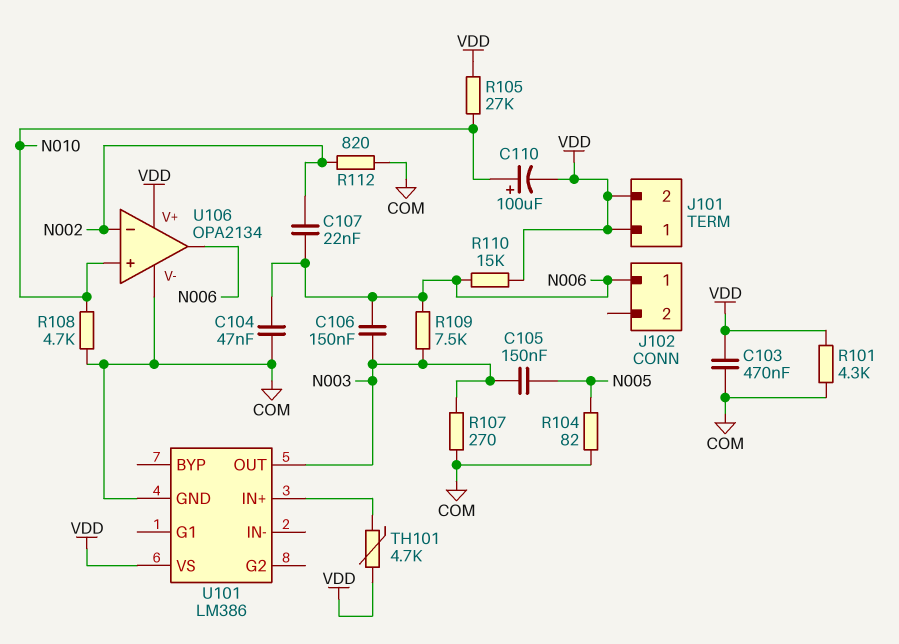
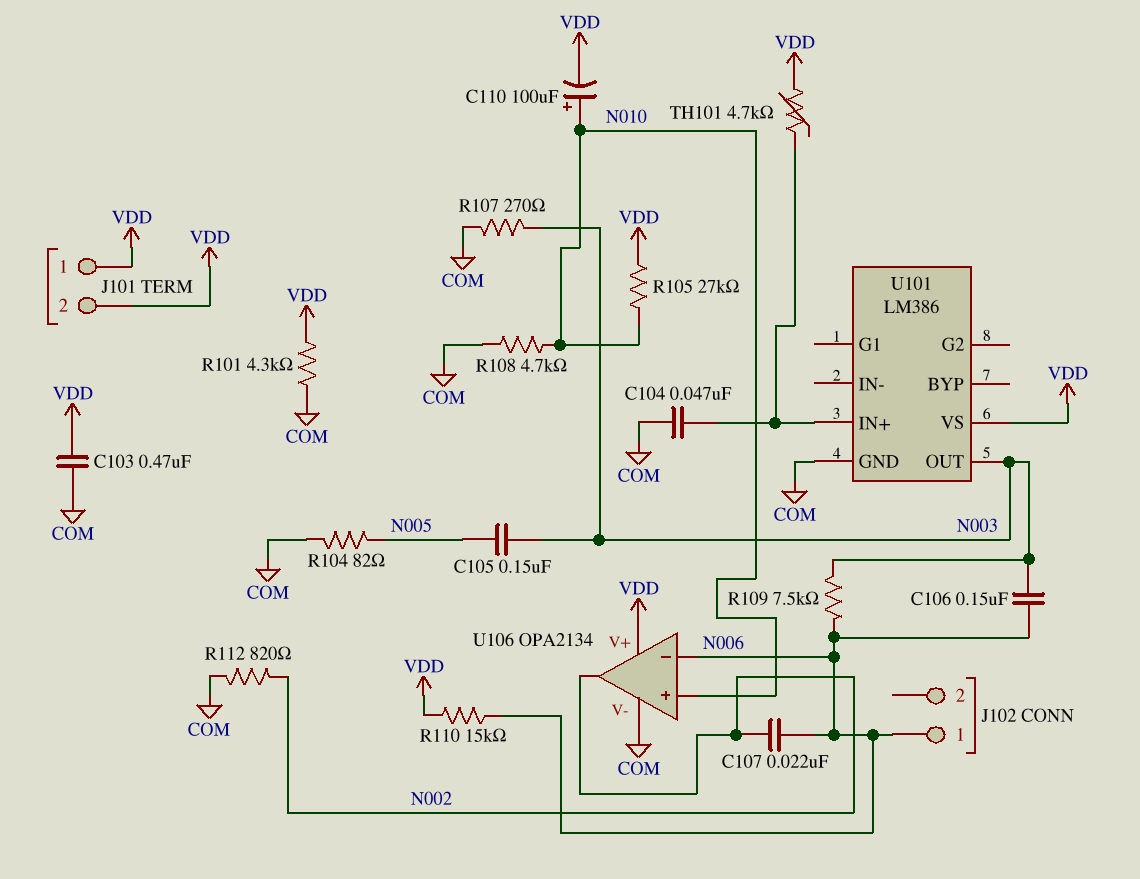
C104: 47nF (COM, N006) -> 47nF (COM, U101/IN+)
U106 pin in-: N002 -> N006
U106 pin out: N006 -> N002

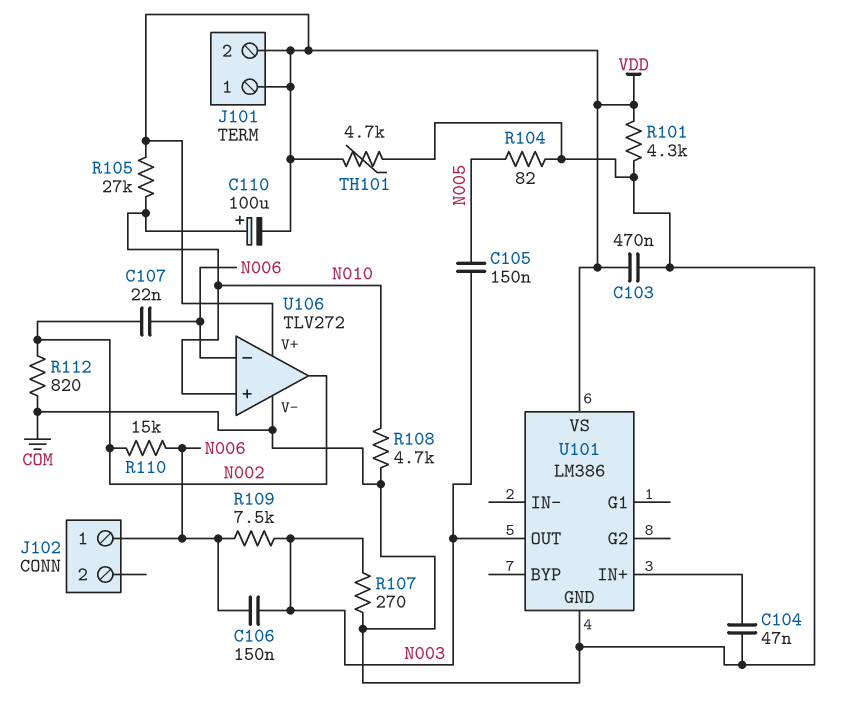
R110: 15k (N006, VDD) -> 15k (N002, N006)
TH101: 4.7k (U101/IN+, VDD) -> 4.7k (COM, VDD)
U106: OPA2134 -> TLV272

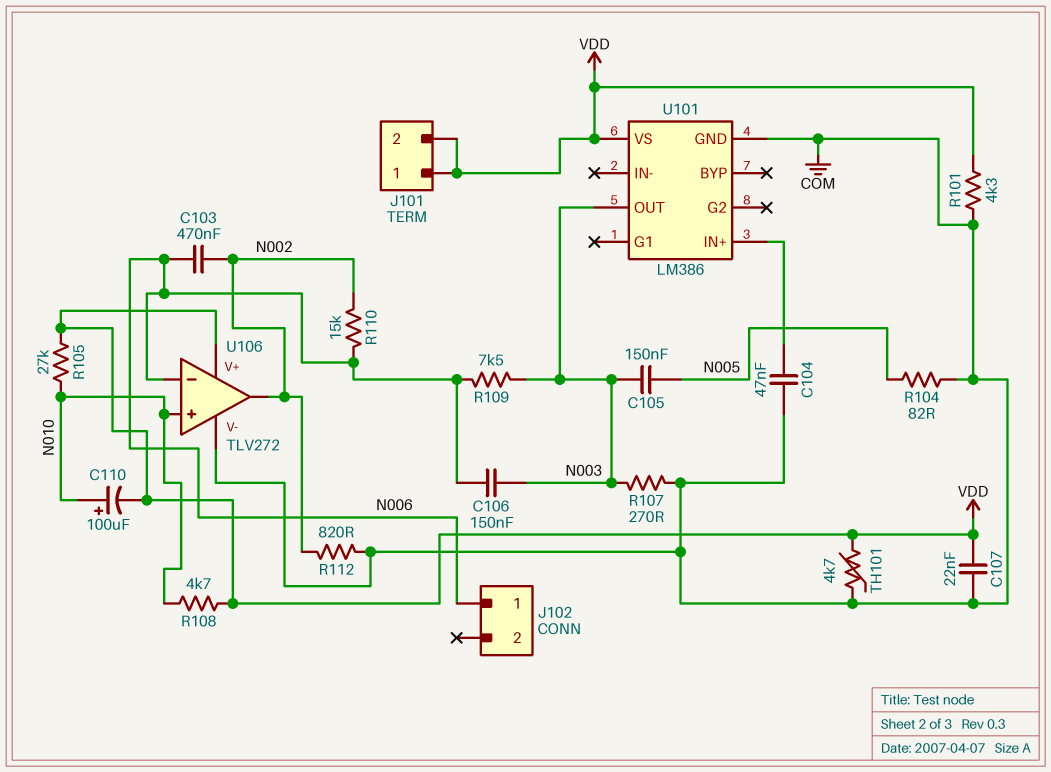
C103: 470nF (COM, VDD) -> 470nF (N002, N006)
C107: 22nF (N002, N006) -> 22nF (COM, VDD)
R108: 4.7k (COM, N010) -> 4.7k (N010, VDD)

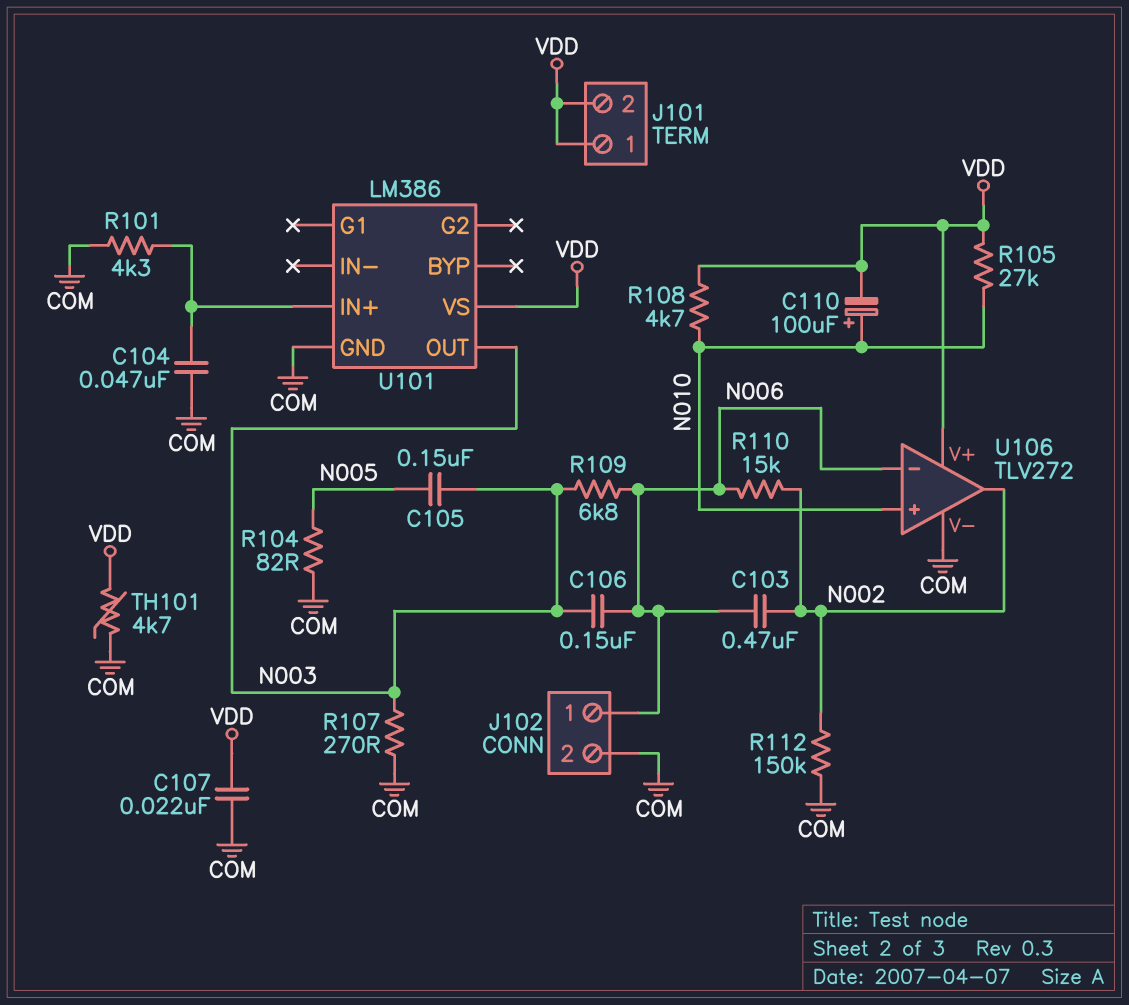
J102 pin 2: none -> COM
R101: 4.3k (COM, VDD) -> 4.3k (COM, U101/IN+)
R109: 7.5k (N003, N006) -> 6.8k (N003, N006)
R112: 820 (COM, N002) -> 150k (COM, N002)

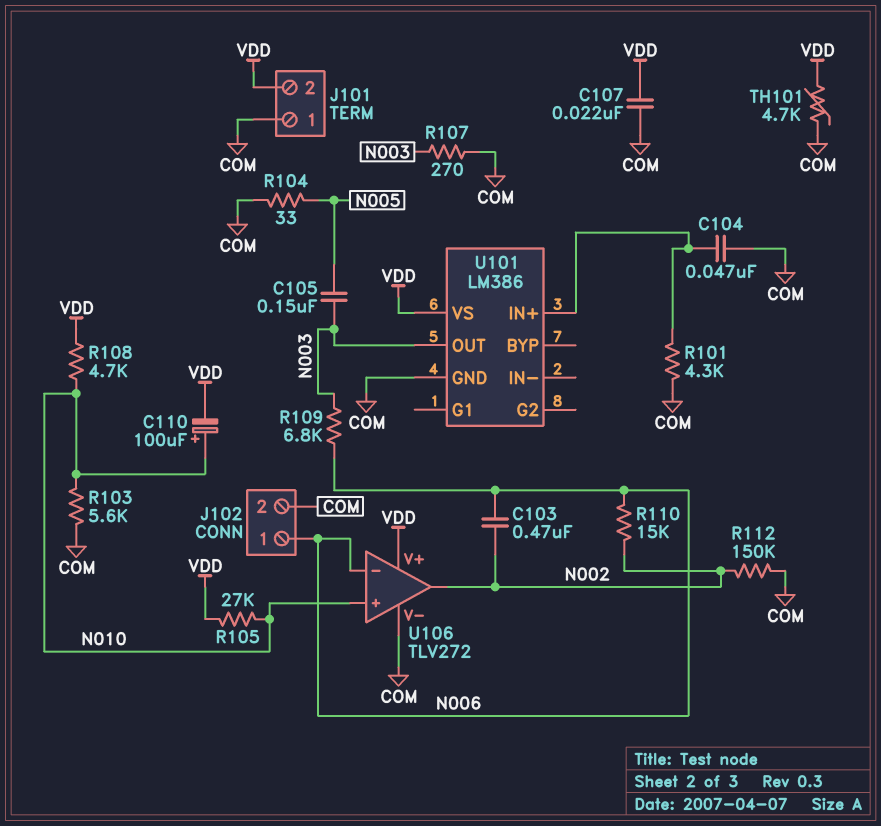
C106: 150nF (N003, N006) -> none
J101 pin 1: VDD -> COM
R103: none -> 5.6k (COM, N010)
R104: 82 (COM, N005) -> 33 (COM, N005)

